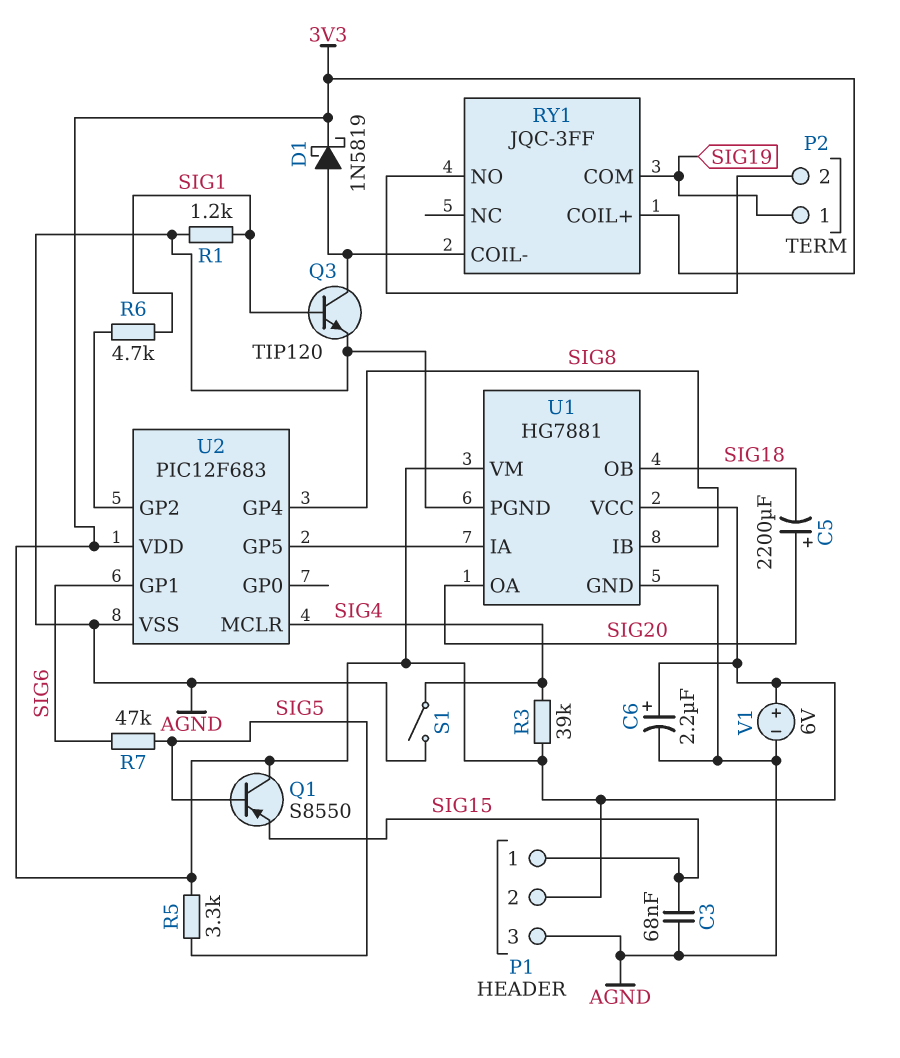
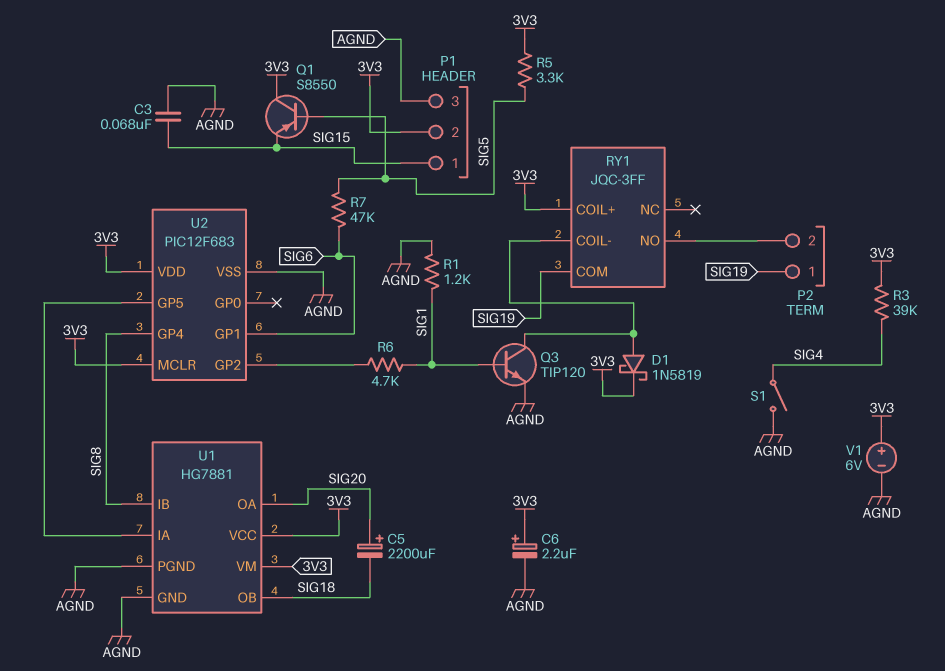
U2 pin MCLR: SIG4 -> 3V3

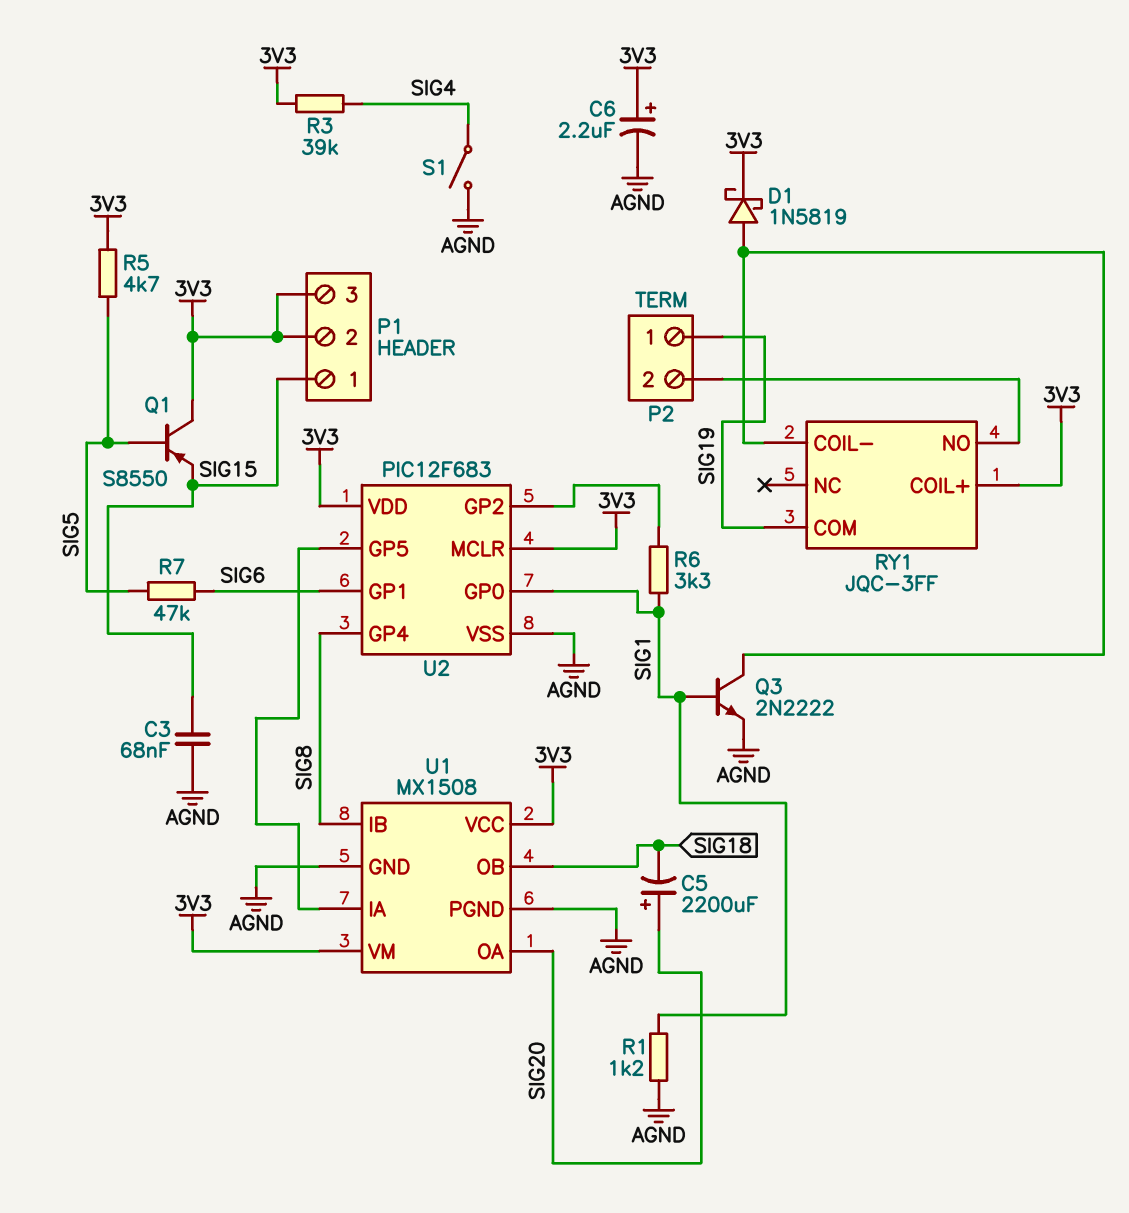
P1 pin 3: AGND -> 3V3
Q3: NPN TIP120 (B SIG1, C RY1/COIL-, E AGND) -> NPN 2N2222 (B SIG1, C RY1/COIL-, E AGND)
R5: 3.3k (3V3, SIG5) -> 4.7k (3V3, SIG5)
R6: 4.7k (SIG1, U2/GP2) -> 3.3k (SIG1, U2/GP2)
U1: HG7881 -> MX1508
U2 pin GP0: none -> SIG1
V1: 6V (plus 3V3, minus AGND) -> none

